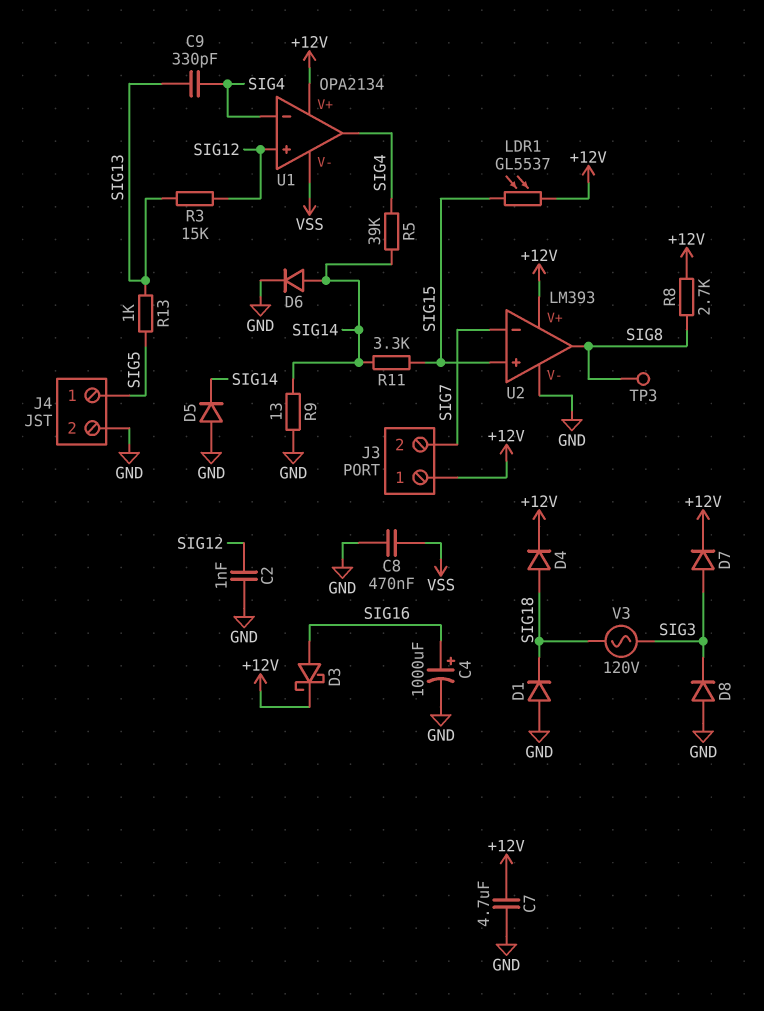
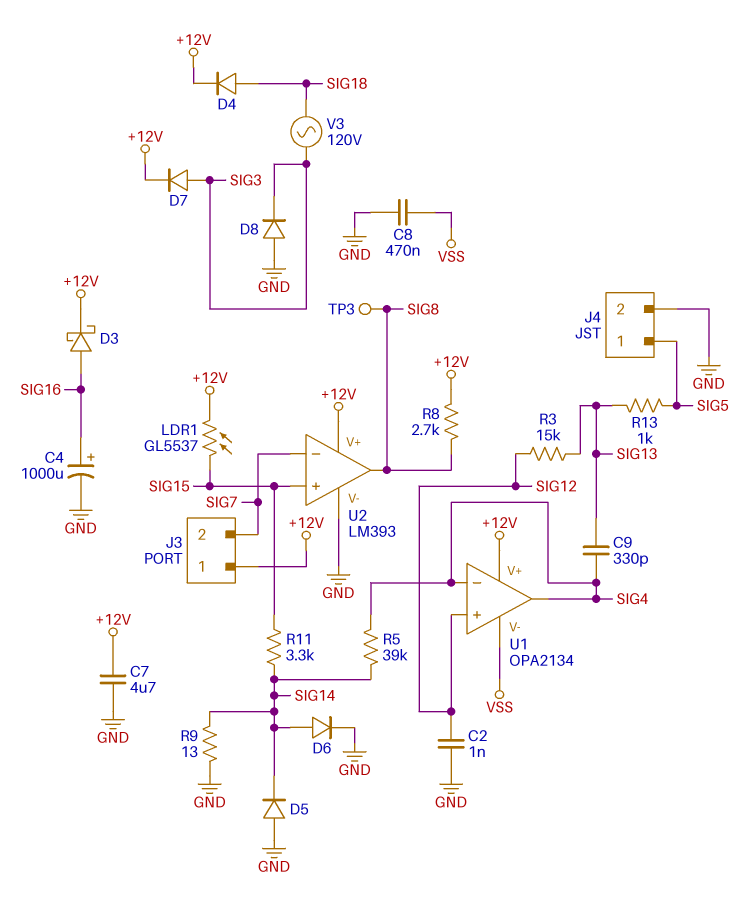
D1: diode (A GND, K SIG18) -> none

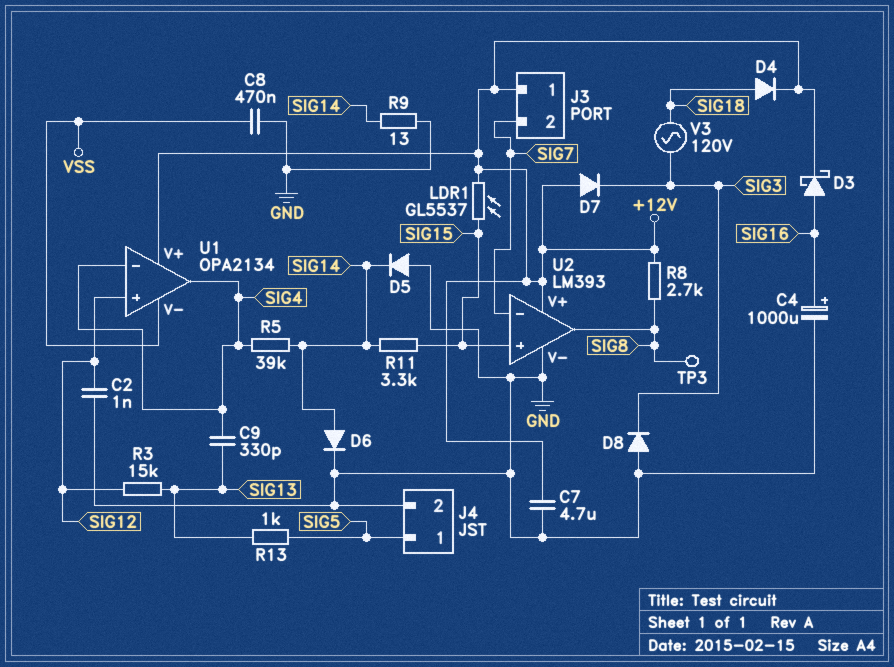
D7: diode (A SIG3, K +12V) -> diode (A +12V, K SIG3)

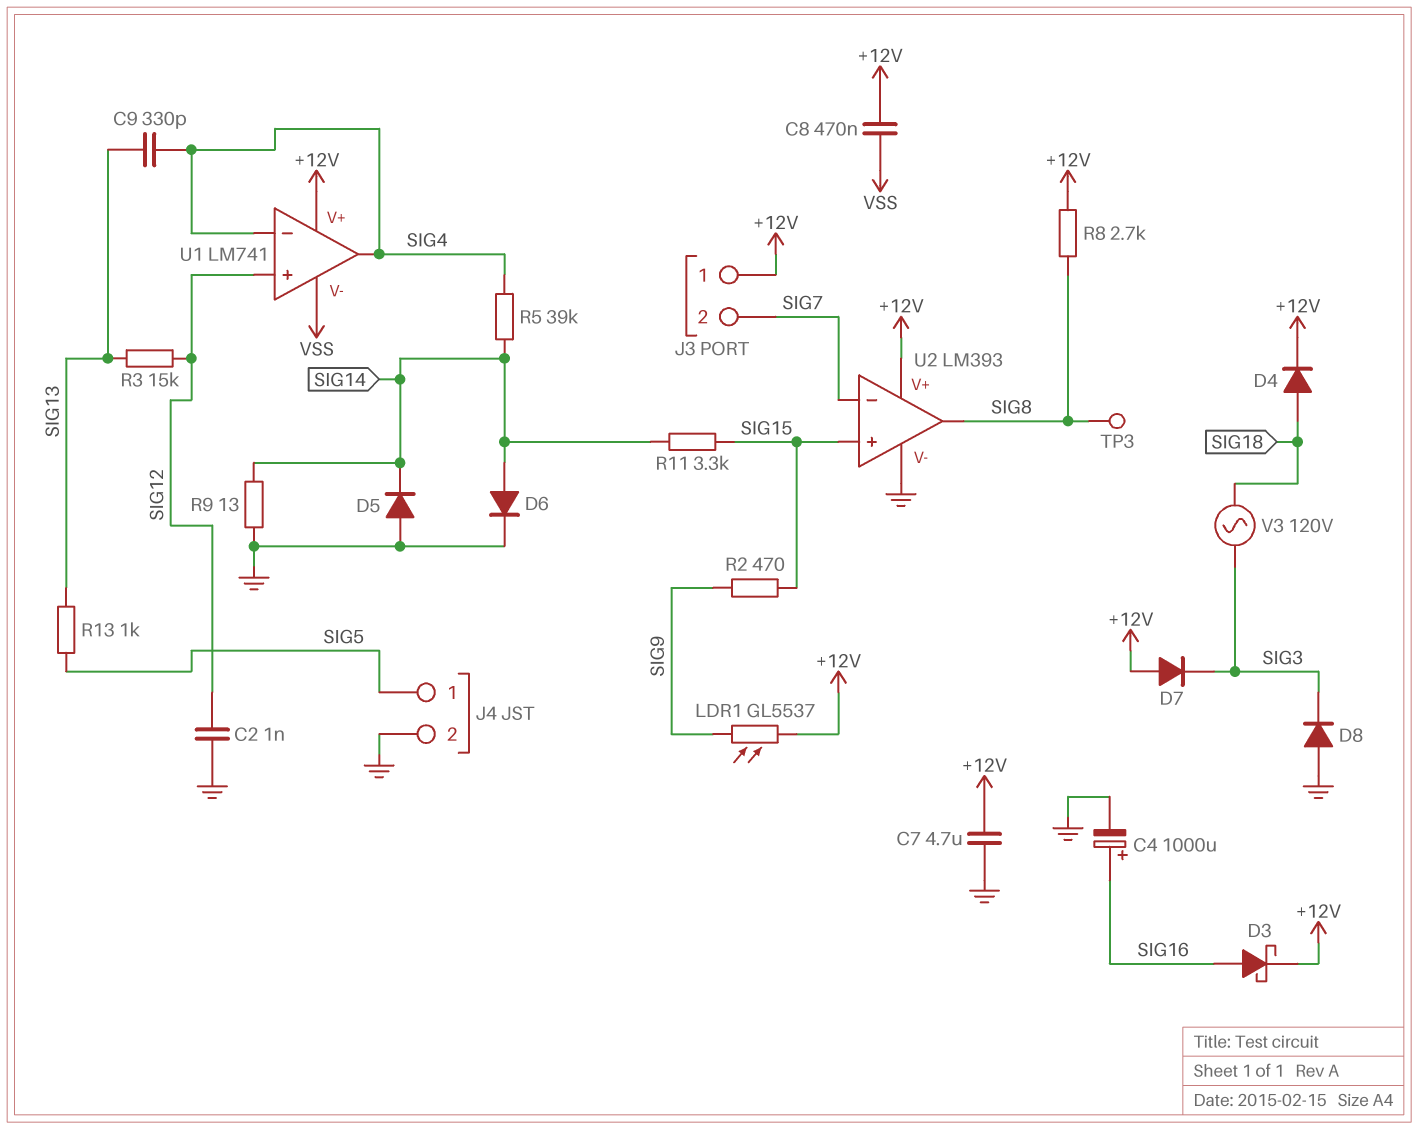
C8: 470nF (GND, VSS) -> 470nF (+12V, VSS)
LDR1: GL5537 (+12V, SIG15) -> GL5537 (+12V, SIG9)
R2: none -> 470 (SIG9, SIG15)
U1: OPA2134 -> LM741

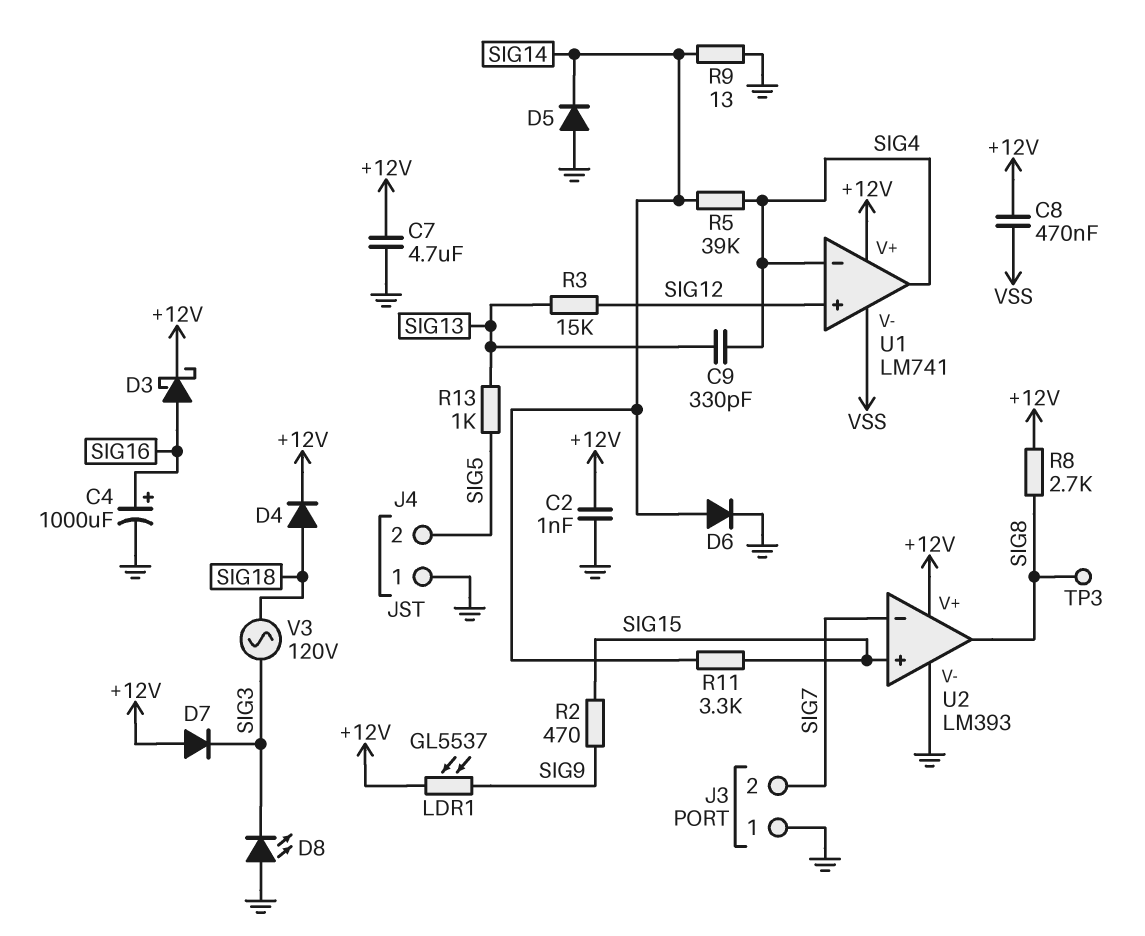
C2: 1nF (GND, SIG12) -> 1nF (+12V, GND)
D8: diode (A GND, K SIG3) -> LED (A GND, K SIG3)
J3 pin 1: +12V -> GND
J4 pin 1: SIG5 -> GND
J4 pin 2: GND -> SIG5

